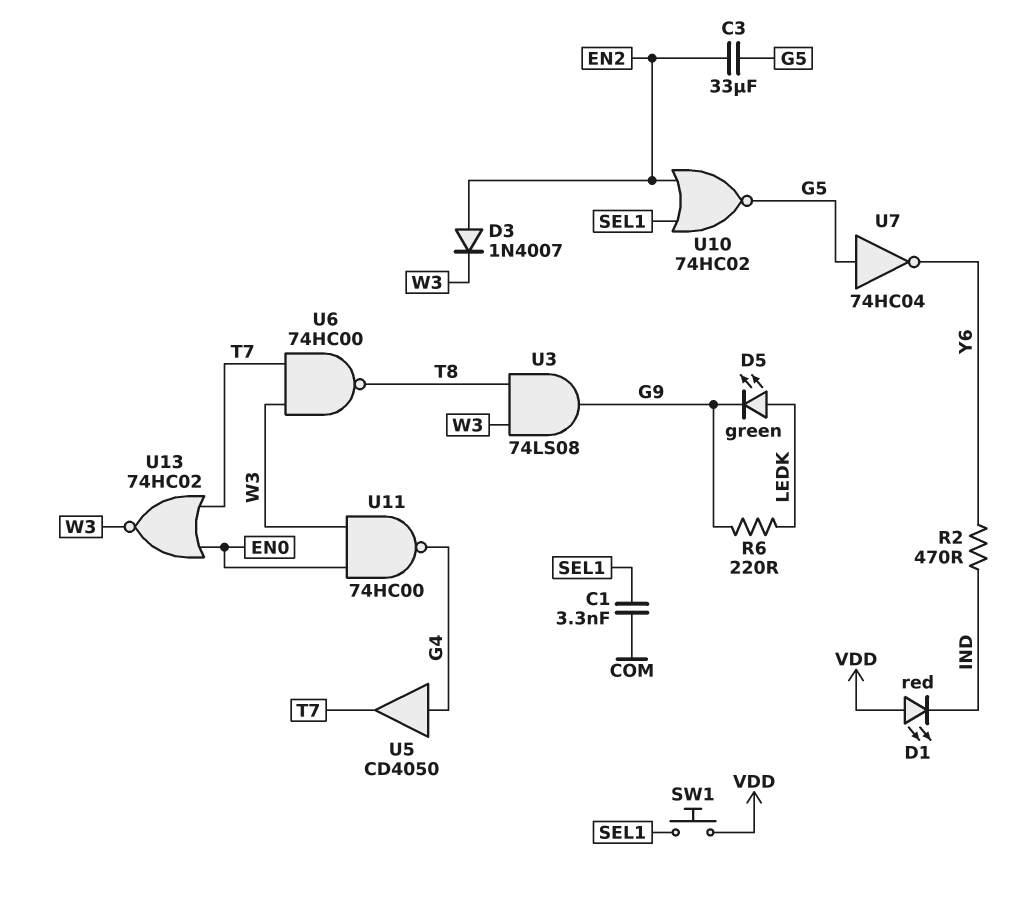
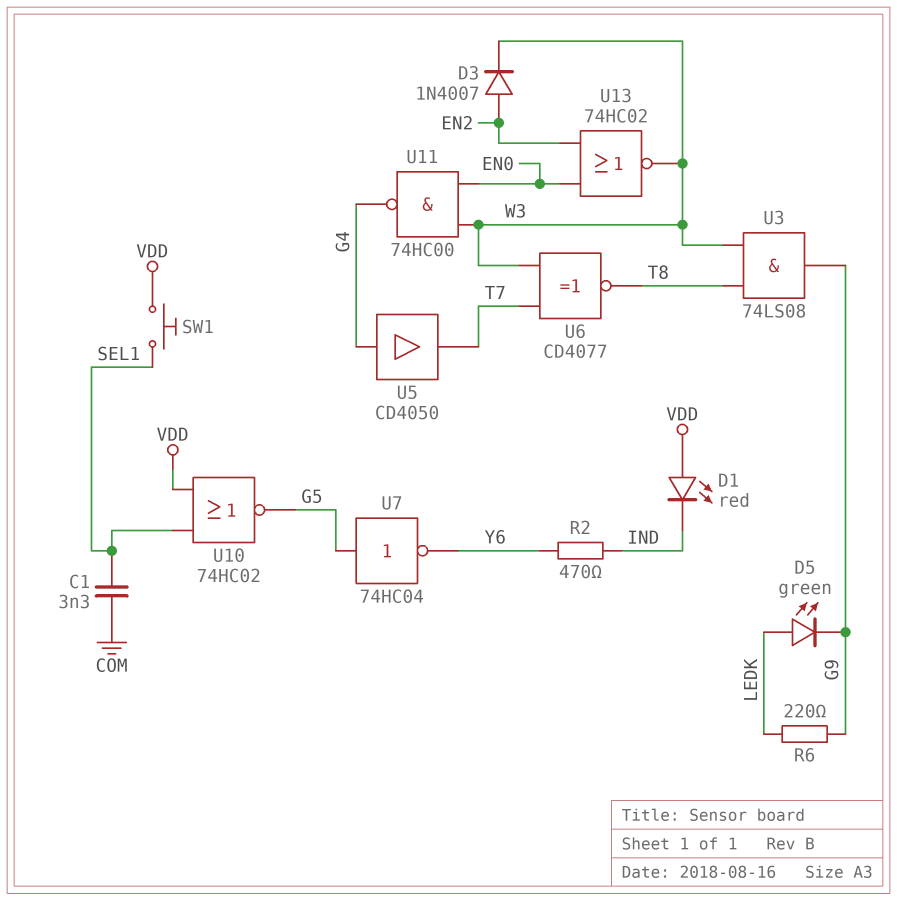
C3: 33uF (EN2, G5) -> none
U6: NAND 74HC00 (in T7, in W3, out T8) -> XNOR CD4077 (in T7, in W3, out T8)
U10: NOR 74HC02 (in EN2, in SEL1, out G5) -> NOR 74HC02 (in SEL1, in VDD, out G5)
U13: NOR 74HC02 (in EN0, in T7, out W3) -> NOR 74HC02 (in EN0, in EN2, out W3)

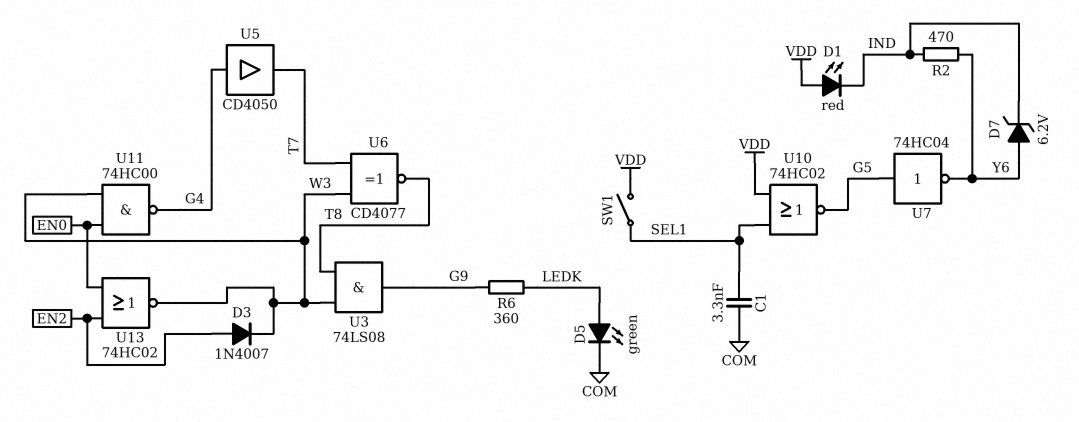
D5: LED green (A LEDK, K G9) -> LED green (A LEDK, K COM)
D7: none -> zener 6.2V (A Y6, K IND)
R6: 220 (G9, LEDK) -> 360 (G9, LEDK)
SW1: button (SEL1, VDD) -> switch (SEL1, VDD)

